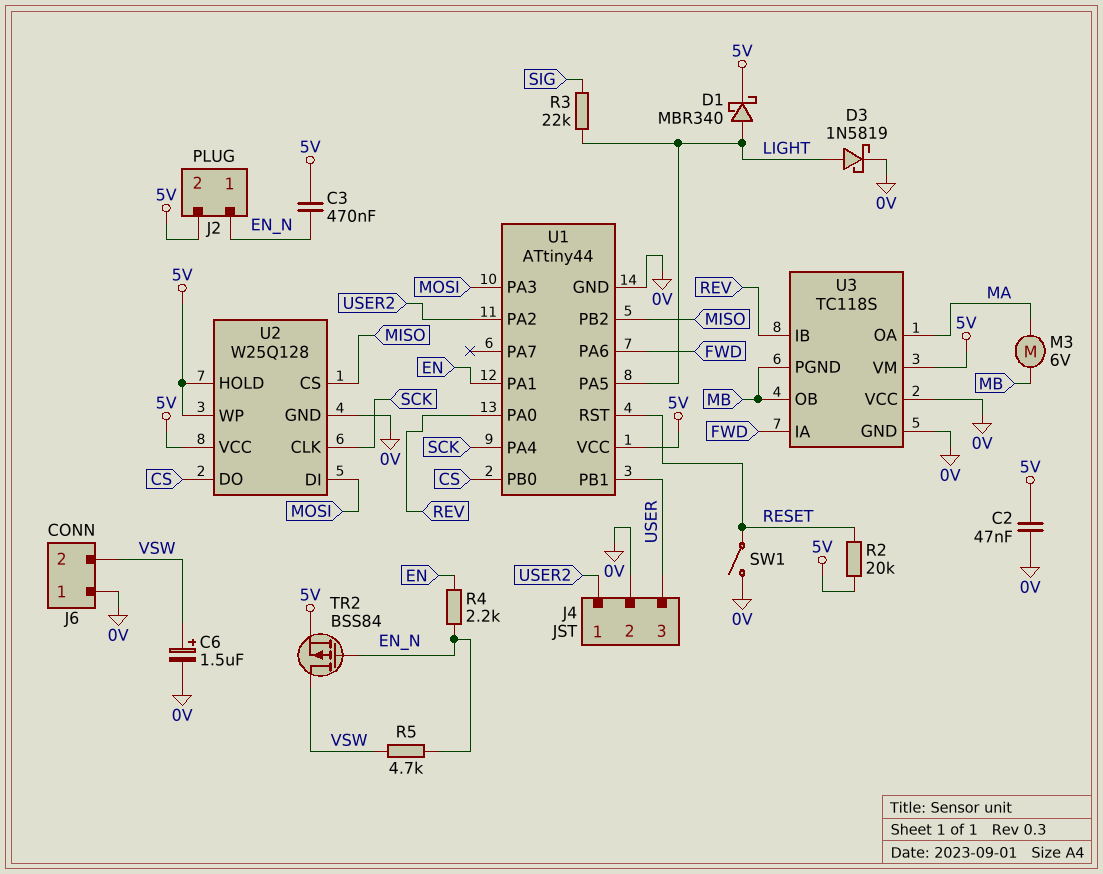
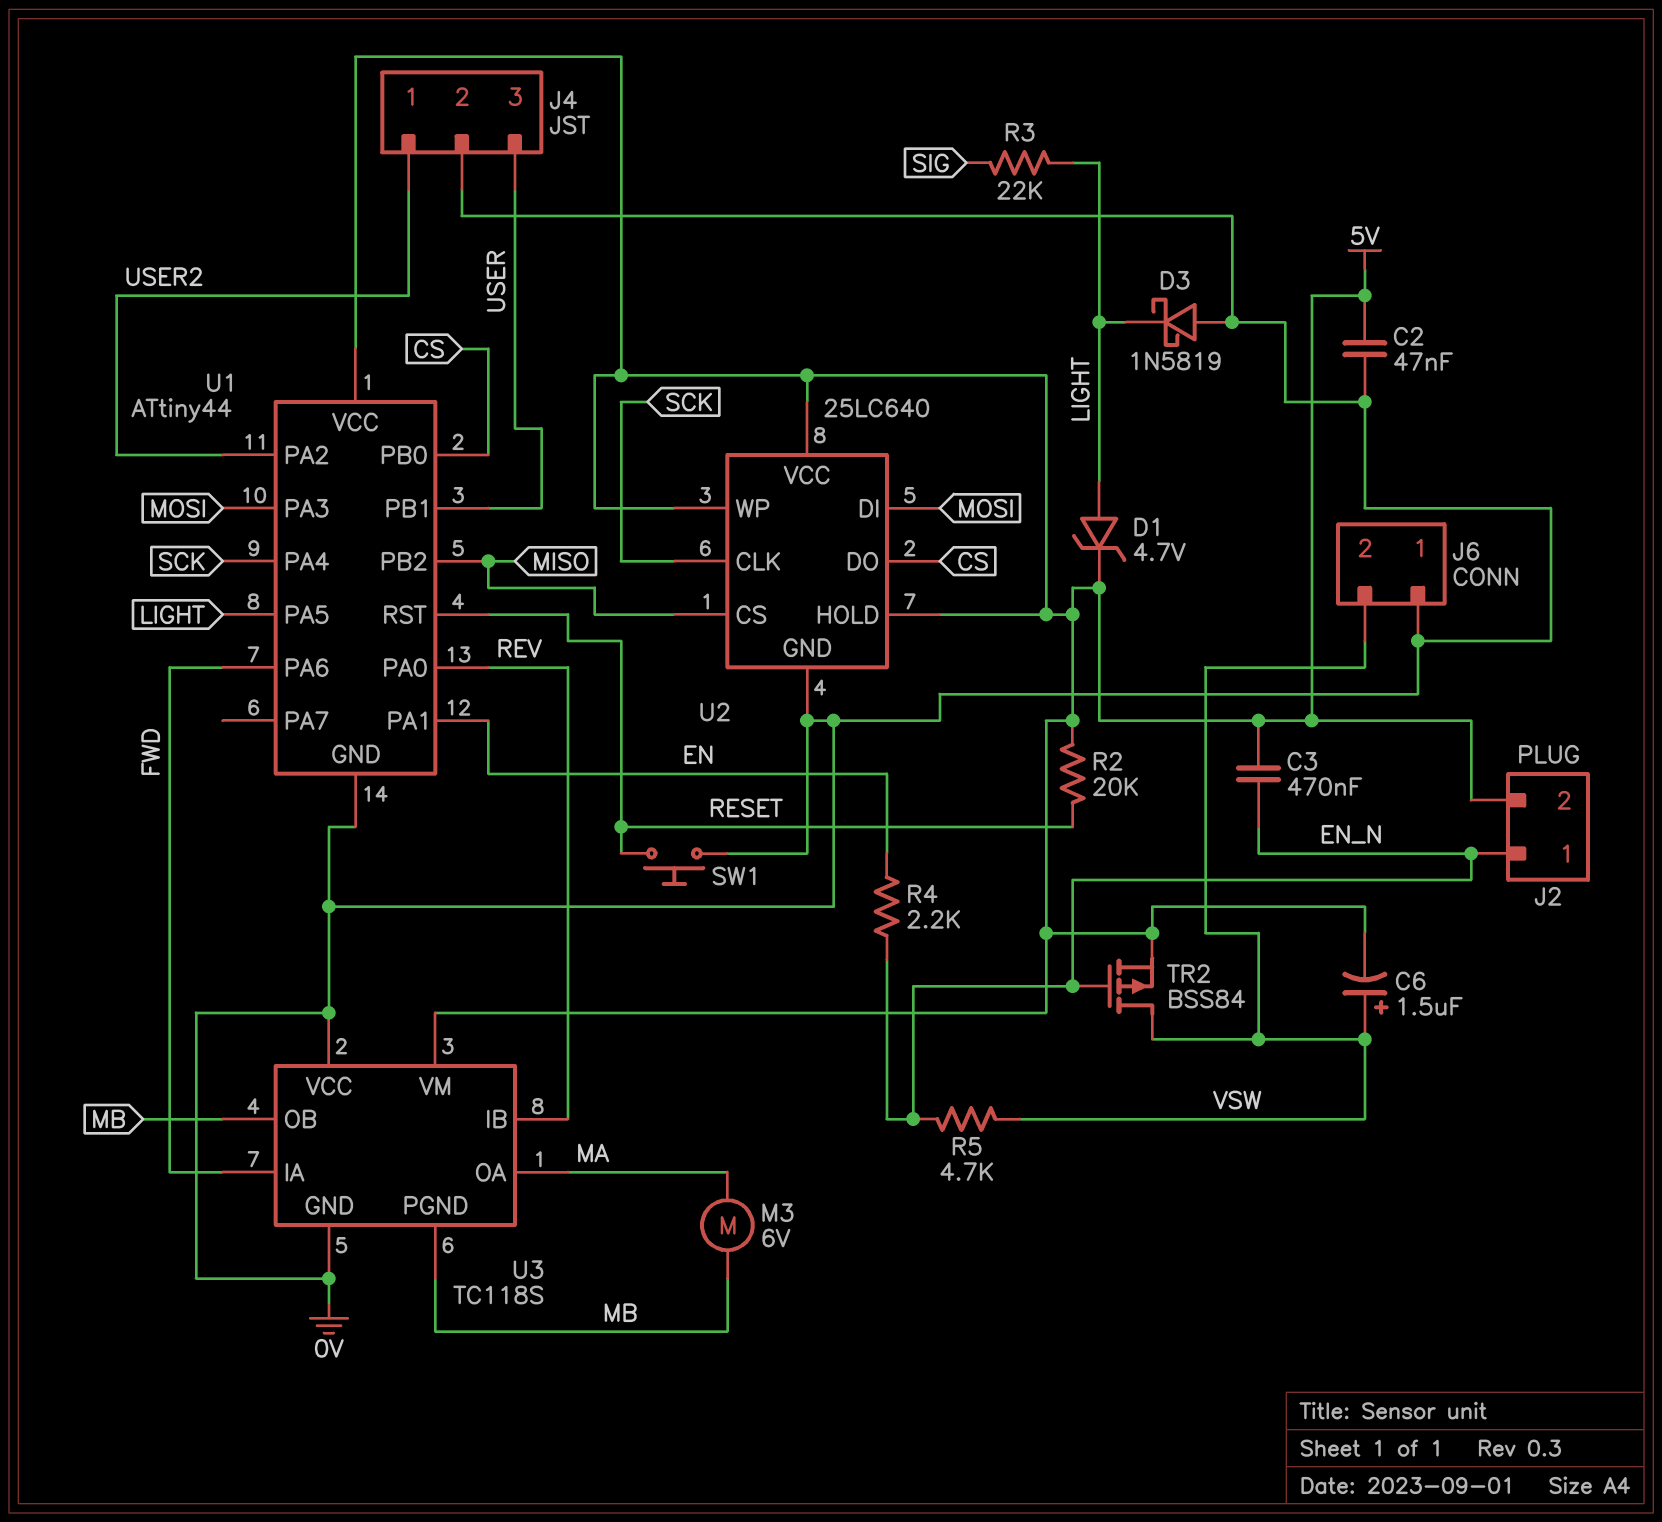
C6: 1.5uF (plus VSW, minus 0V) -> 1.5uF (plus VSW, minus 5V)
D1: schottky MBR340 (A LIGHT, K 5V) -> zener 4.7V (A LIGHT, K 5V)
D3: schottky 1N5819 (A LIGHT, K 0V) -> schottky 1N5819 (A 0V, K LIGHT)
SW1: switch (0V, RESET) -> button (0V, RESET)
U2: W25Q128 -> 25LC640

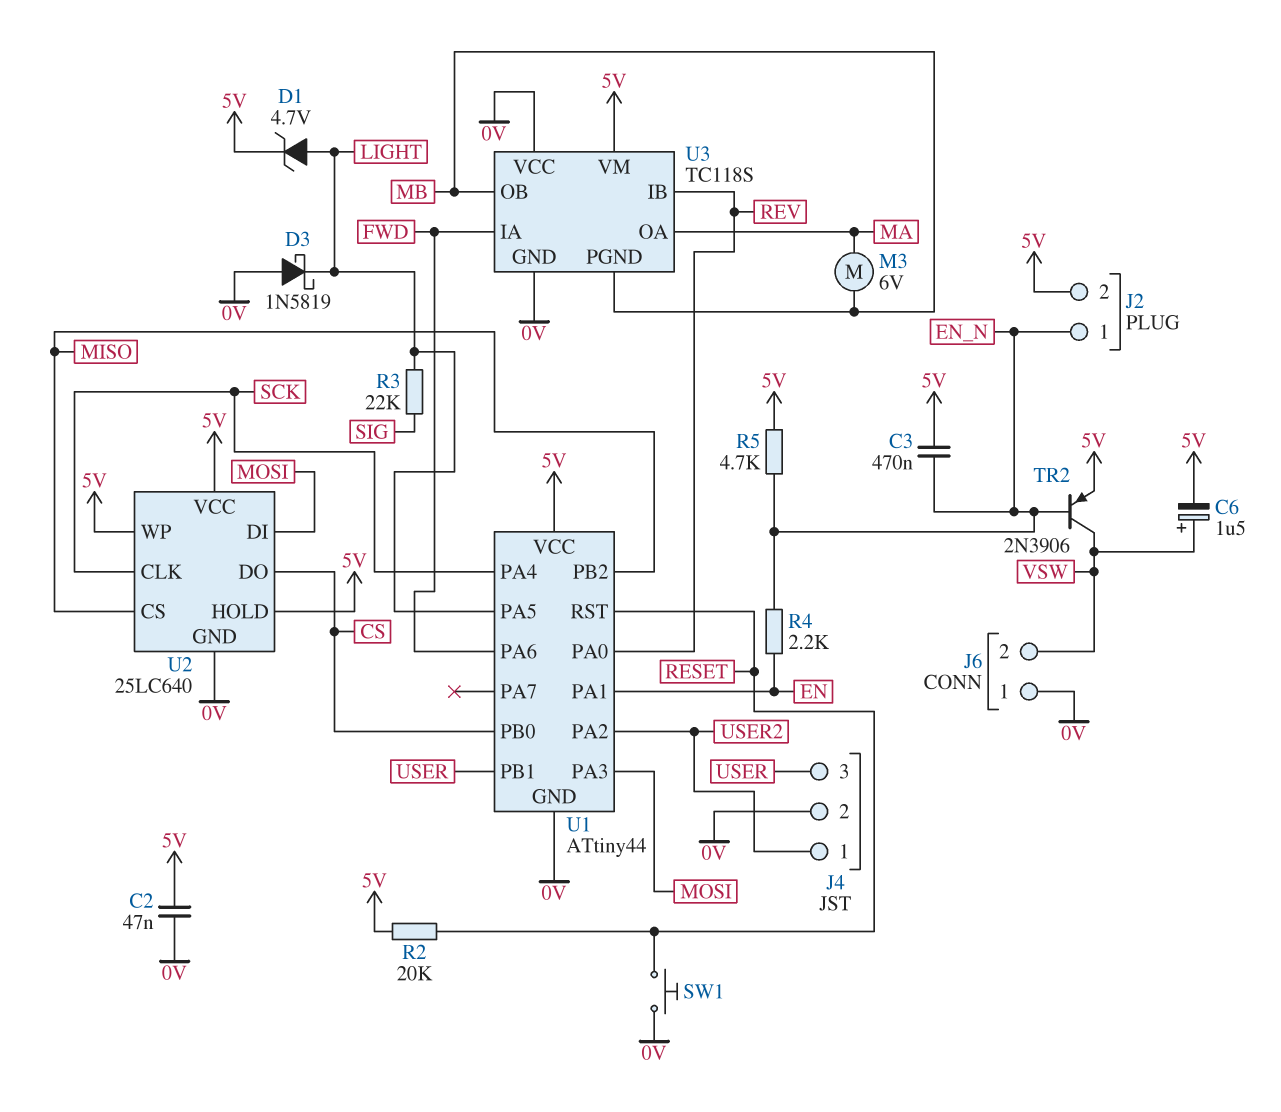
R5: 4.7k (EN_N, VSW) -> 4.7k (5V, EN_N)
TR2: PMOS BSS84 (G EN_N, D VSW, S 5V) -> PNP 2N3906 (B EN_N, C VSW, E 5V)

